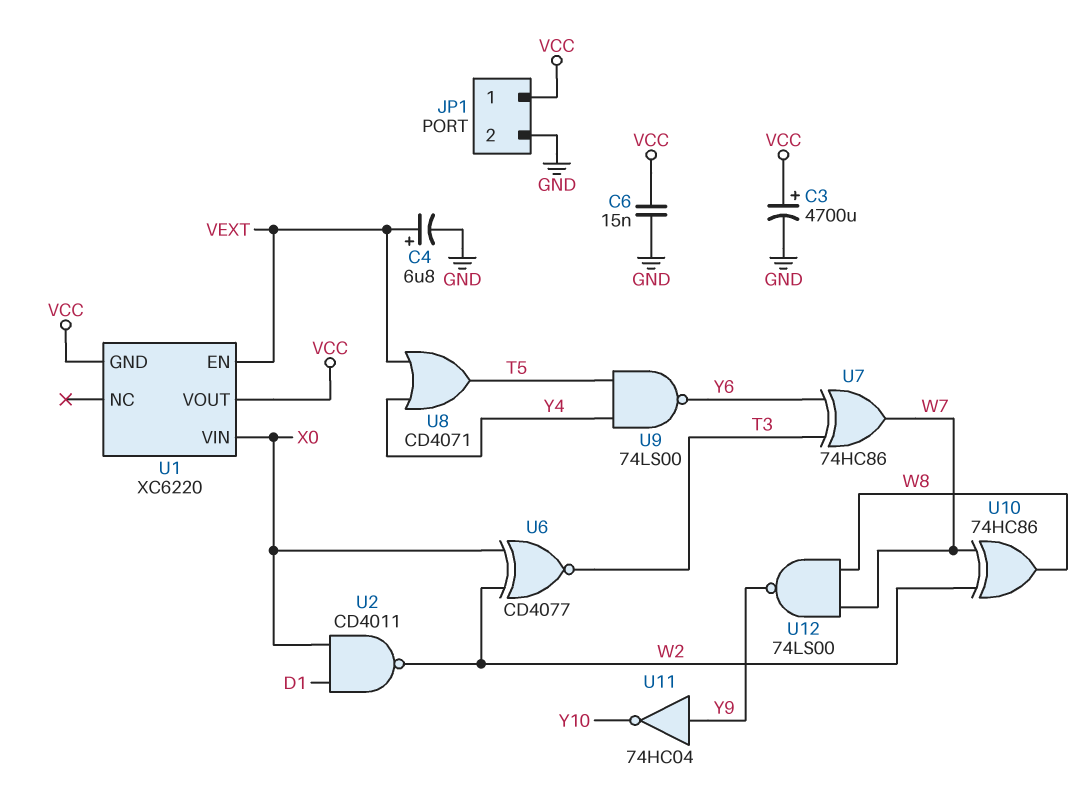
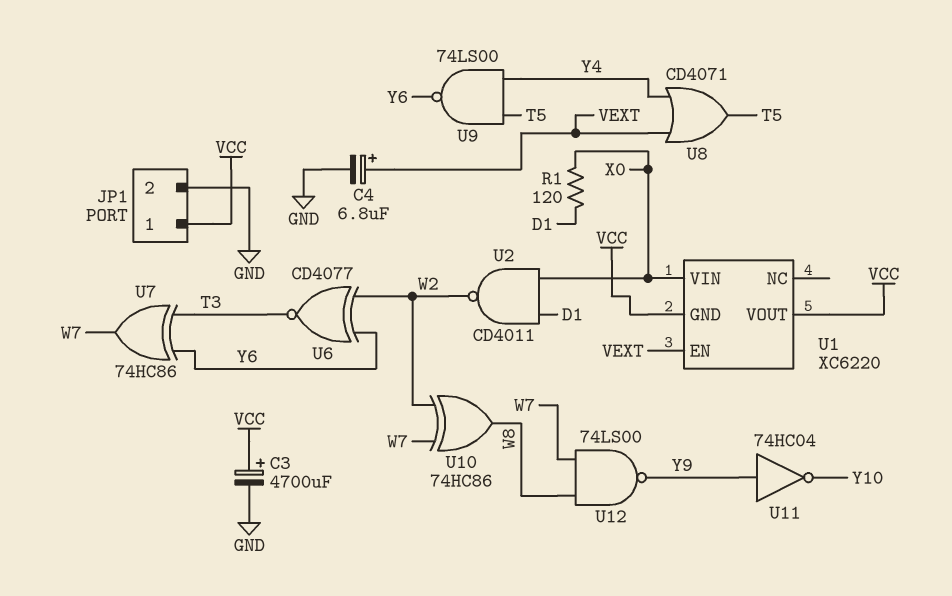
C6: 15nF (GND, VCC) -> none
R1: none -> 120 (D1, X0)
U6: XNOR CD4077 (in W2, in X0, out T3) -> XNOR CD4077 (in W2, in Y6, out T3)

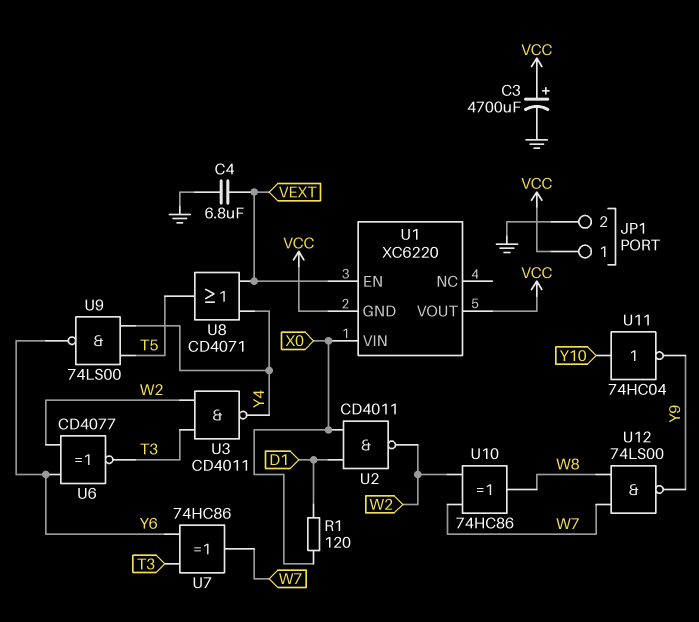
C4: 6.8uF (plus VEXT, minus GND) -> 6.8uF (GND, VEXT)
U3: none -> NAND CD4011 (in T3, in W2, out Y4)
U11: NOT 74HC04 (in Y9, out Y10) -> NOT 74HC04 (in Y10, out Y9)

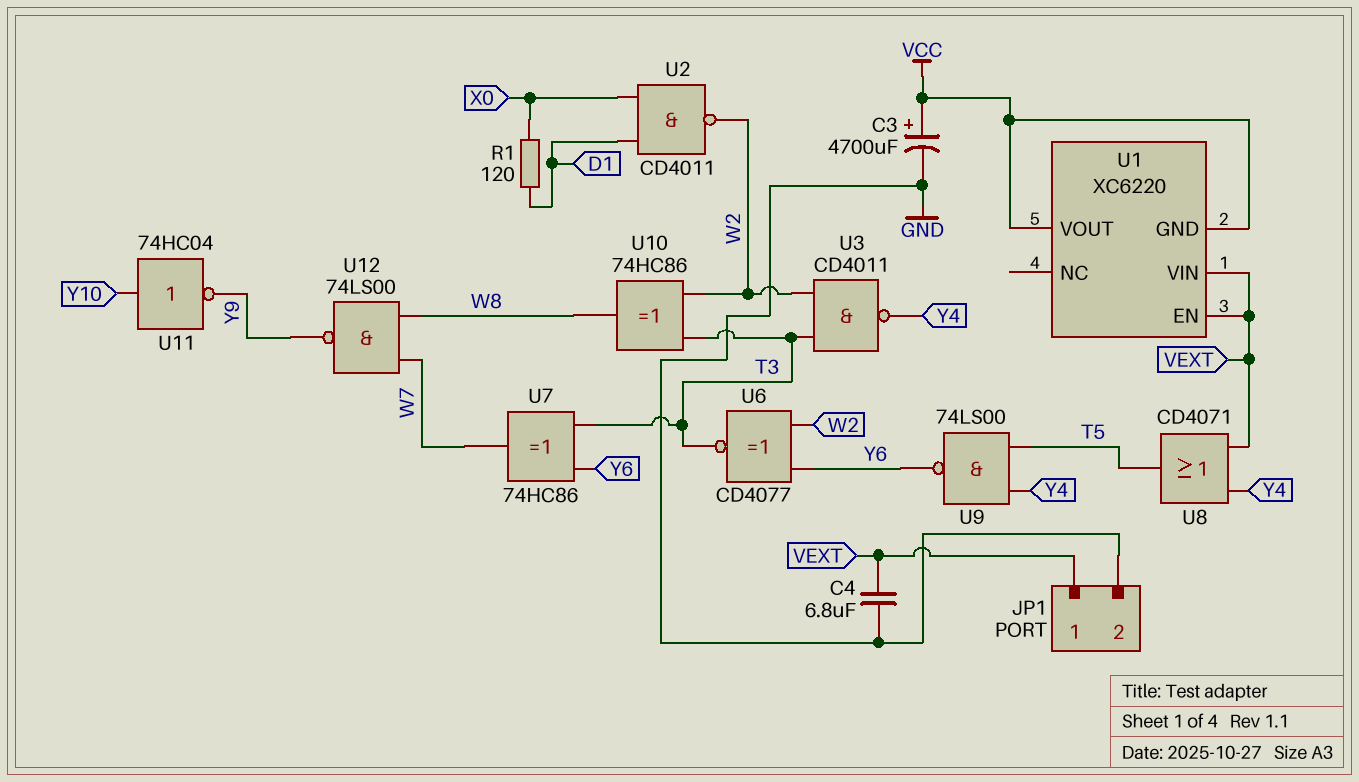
JP1 pin 1: VCC -> VEXT
U1 pin VIN: X0 -> VEXT
U10: XOR 74HC86 (in W2, in W7, out W8) -> XOR 74HC86 (in T3, in W2, out W8)

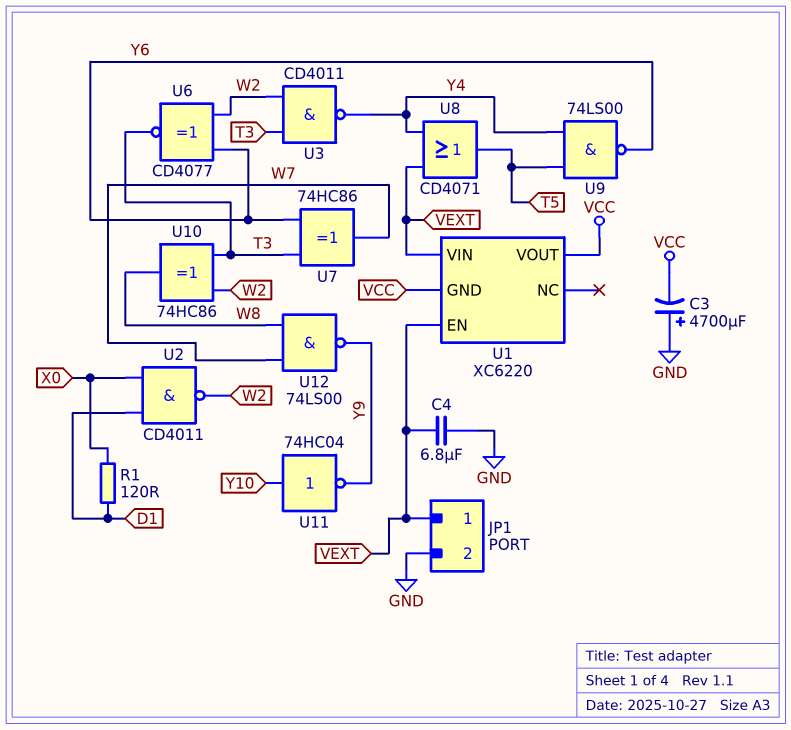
C3: 4700uF (plus VCC, minus GND) -> 4700uF (plus GND, minus VCC)

